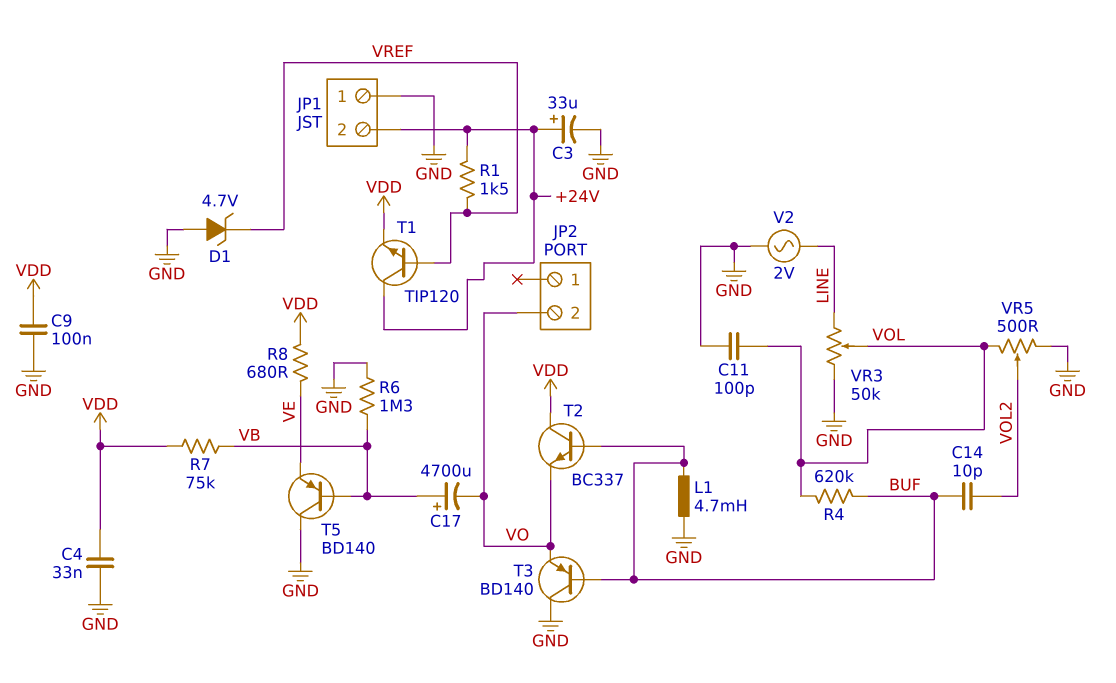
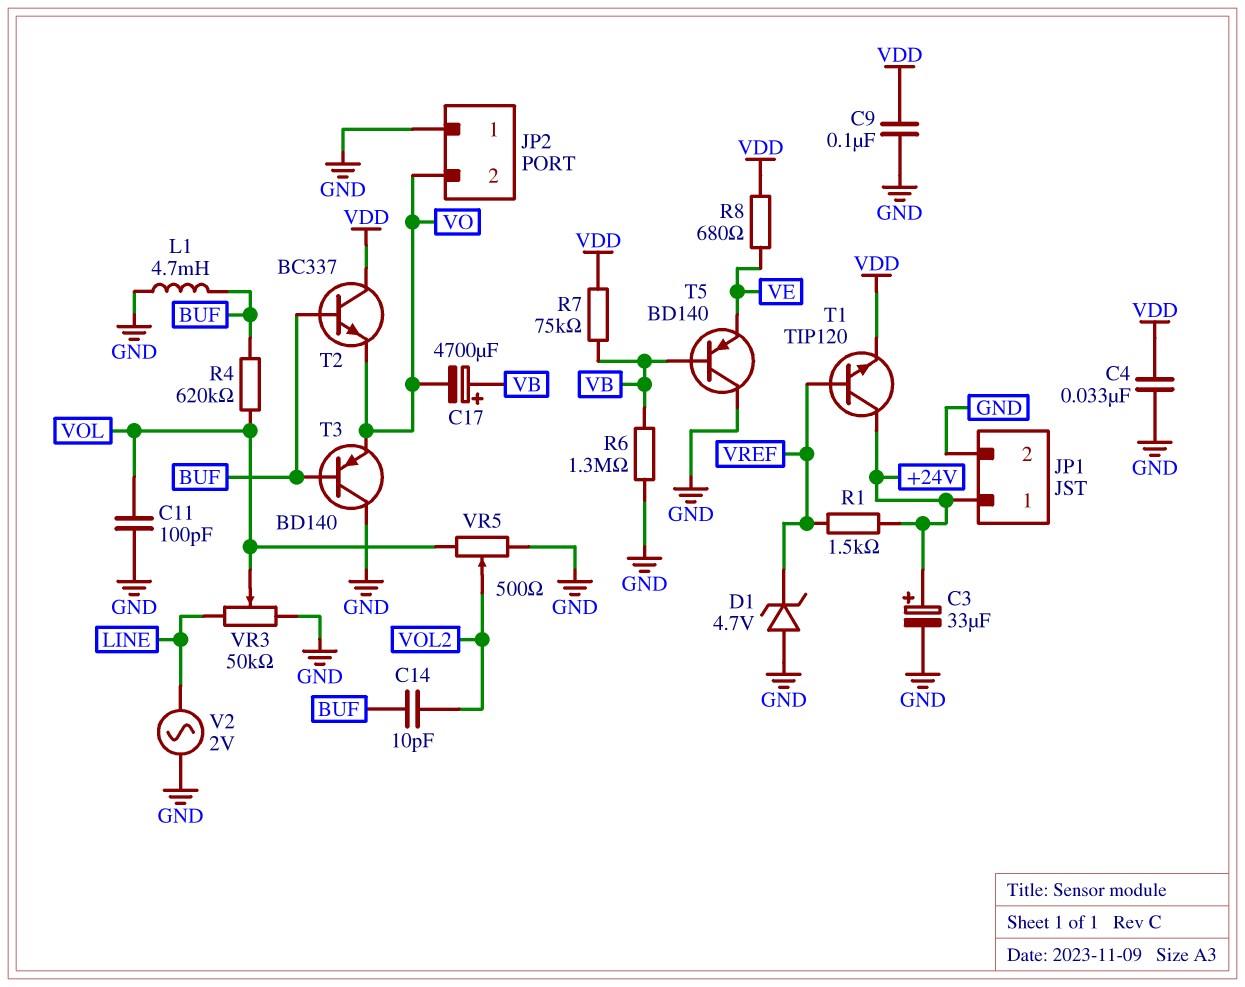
JP1 pin 1: GND -> +24V
JP1 pin 2: +24V -> GND
JP2 pin 1: none -> GND

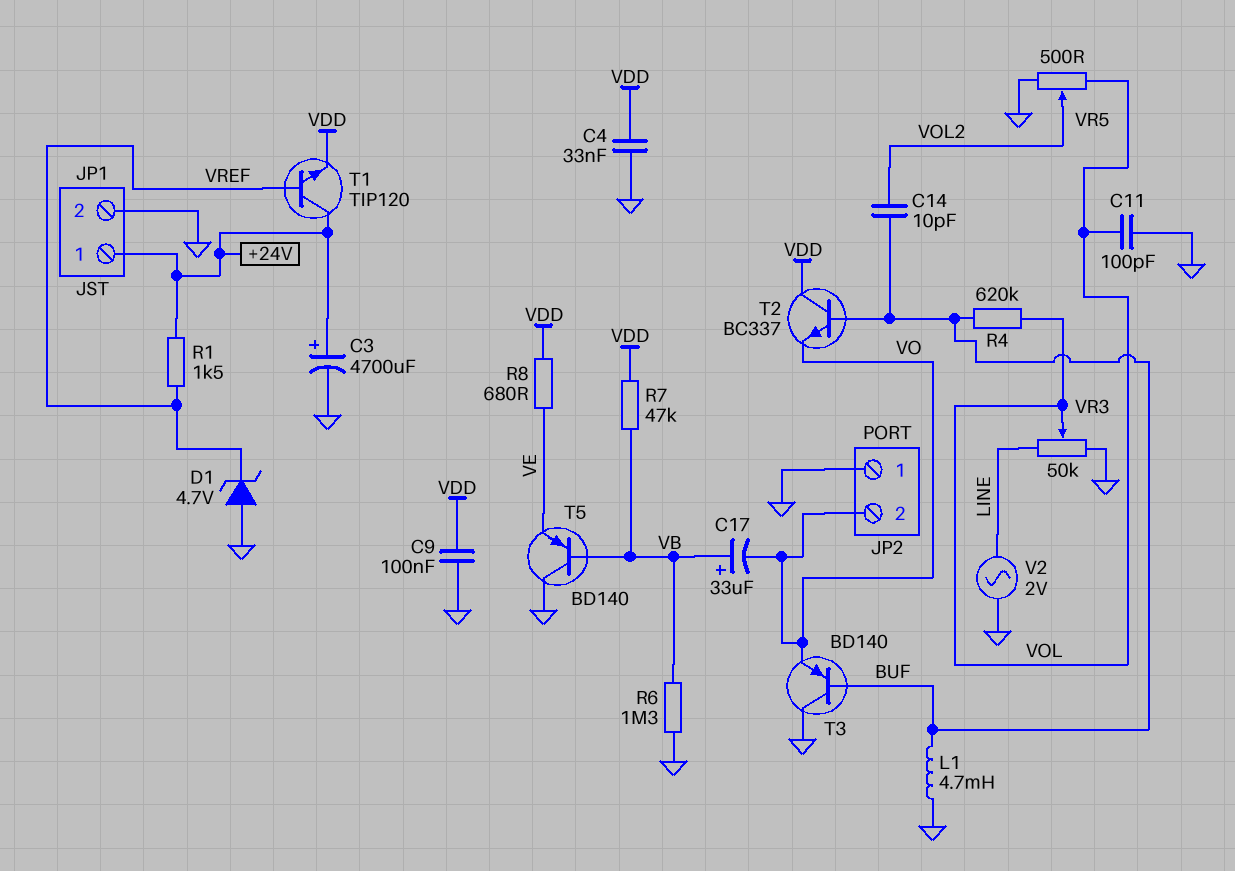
C3: 33uF (plus +24V, minus GND) -> 4700uF (plus +24V, minus GND)
C17: 4700uF (plus VB, minus VO) -> 33uF (plus VB, minus VO)
R7: 75k (VB, VDD) -> 47k (VB, VDD)

